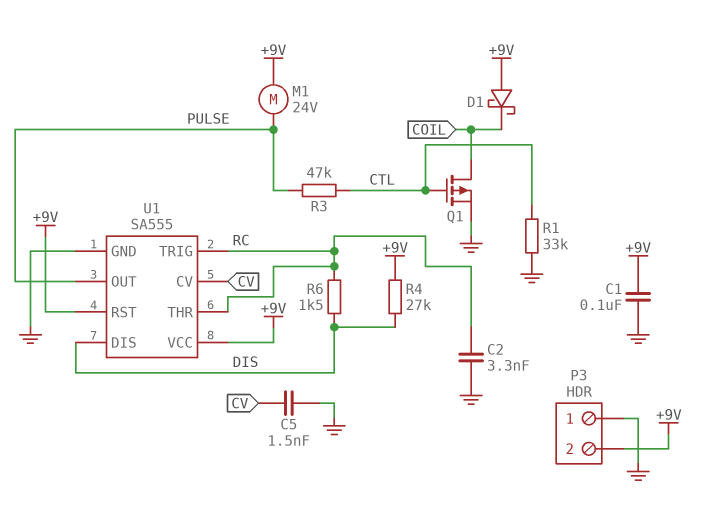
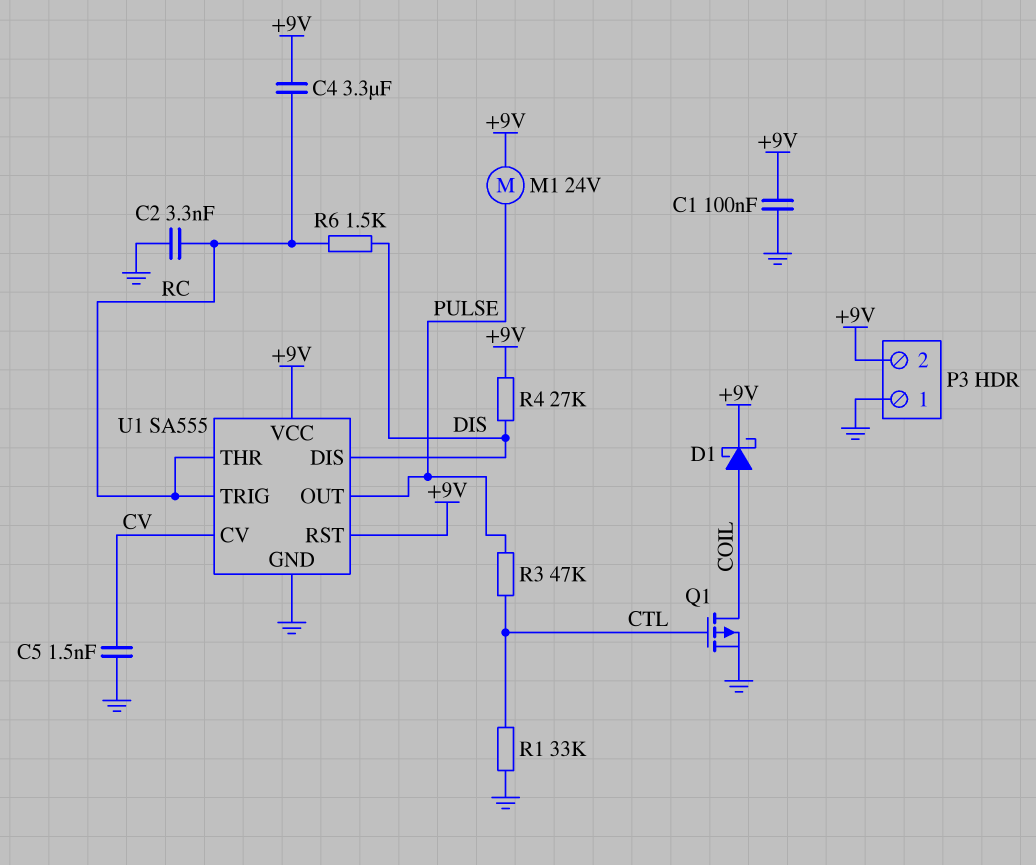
C4: none -> 3.3uF (+9V, RC)
D1: schottky (A +9V, K COIL) -> schottky (A COIL, K +9V)

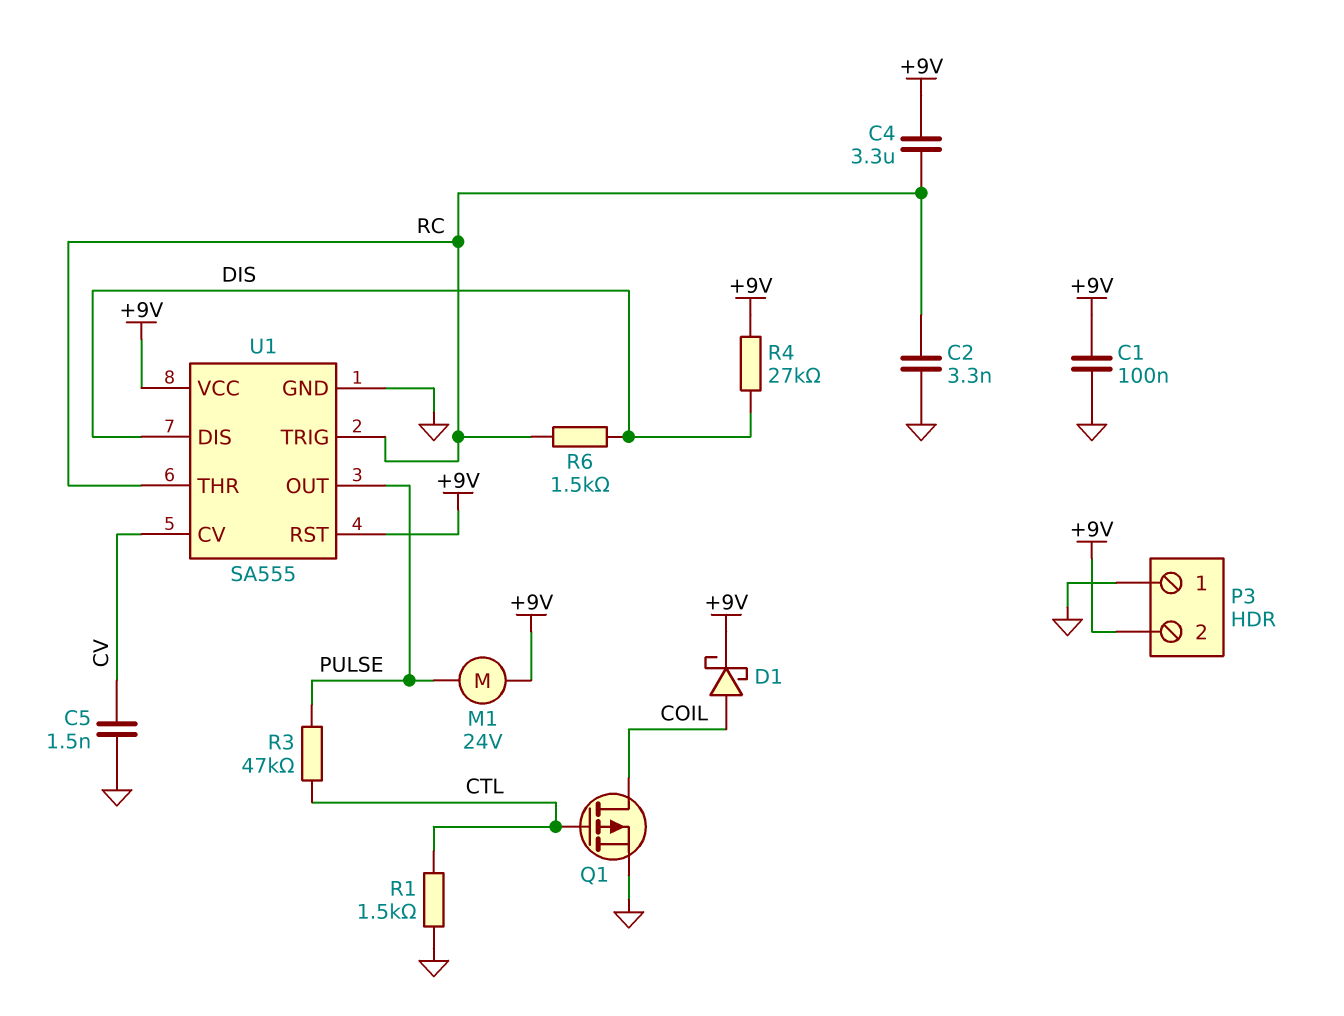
R1: 33k (CTL, GND) -> 1.5k (CTL, GND)

